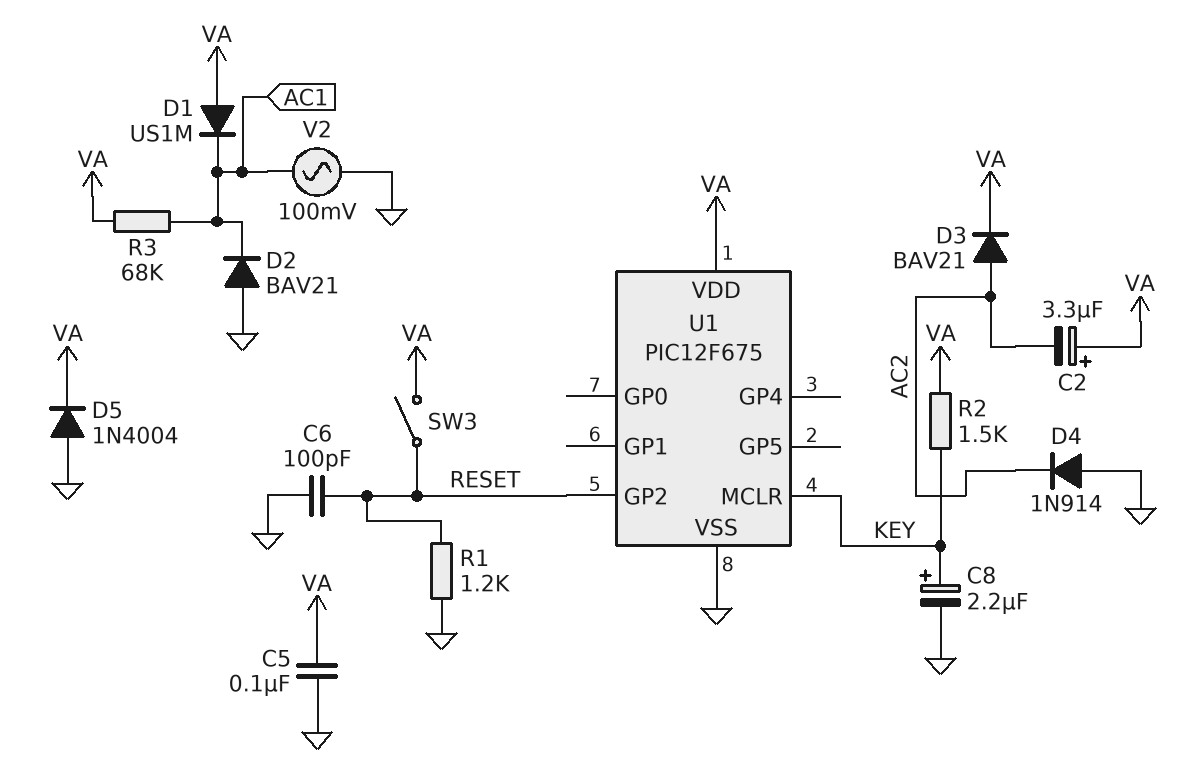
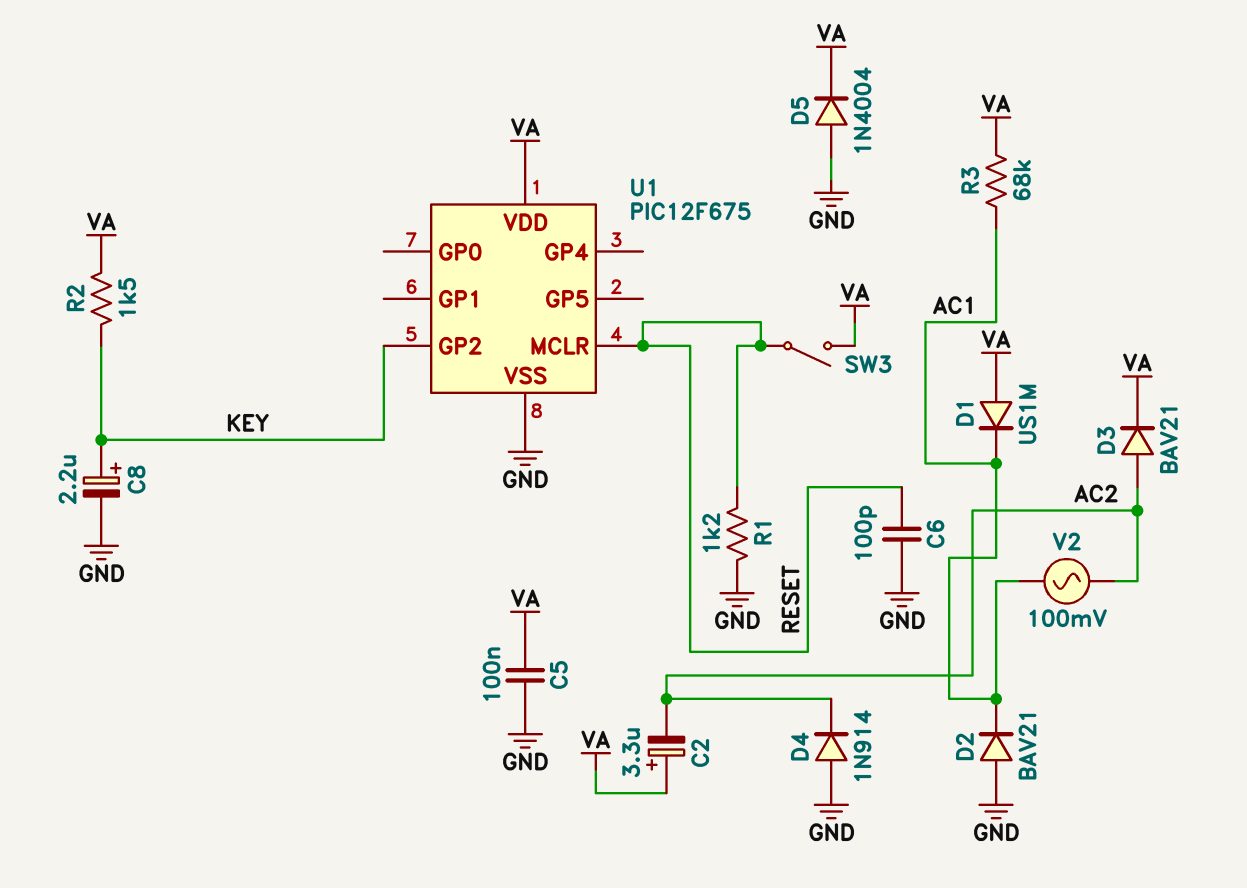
U1 pin GP2: RESET -> KEY
U1 pin MCLR: KEY -> RESET
V2: AC 100mV (AC1, GND) -> AC 100mV (AC1, AC2)

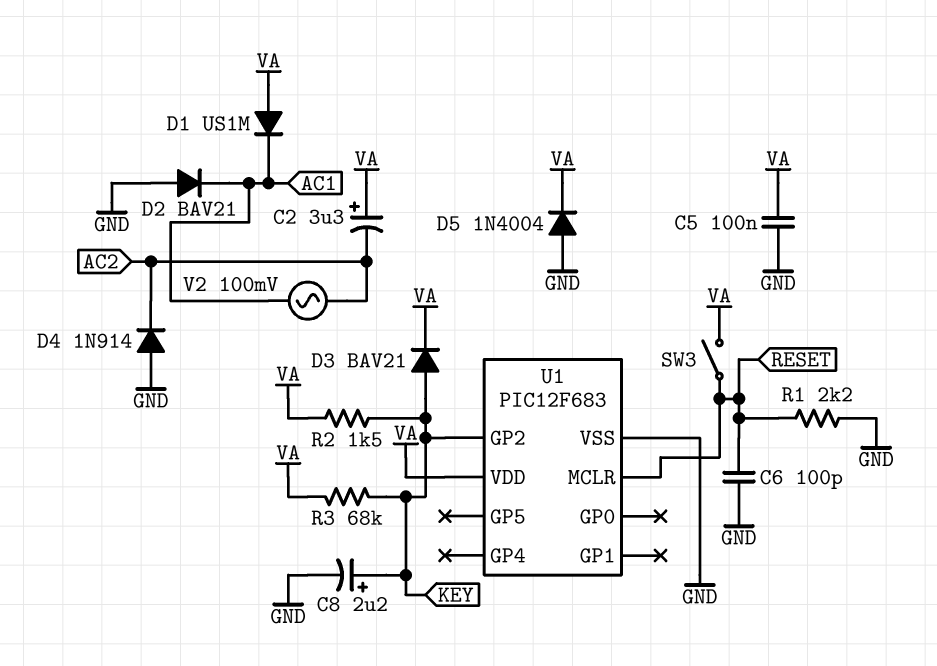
D3: diode BAV21 (A AC2, K VA) -> diode BAV21 (A KEY, K VA)
R1: 1.2k (GND, RESET) -> 2.2k (GND, RESET)
R3: 68k (AC1, VA) -> 68k (KEY, VA)
U1: PIC12F675 -> PIC12F683

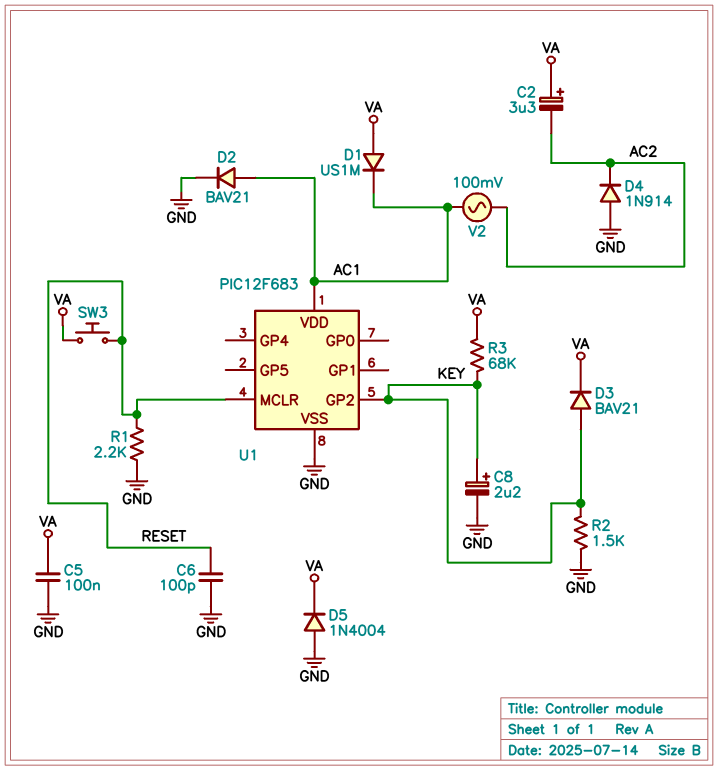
D2: diode BAV21 (A GND, K AC1) -> diode BAV21 (A AC1, K GND)
R2: 1.5k (KEY, VA) -> 1.5k (GND, KEY)
SW3: switch (RESET, VA) -> button (RESET, VA)
U1 pin VDD: VA -> AC1

